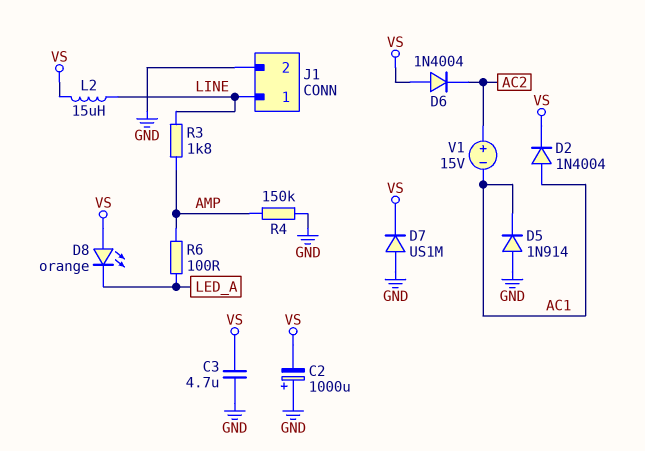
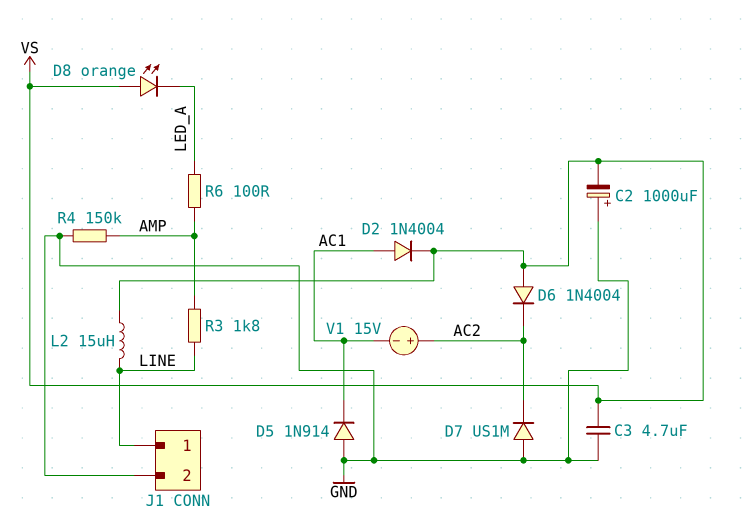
D7: diode US1M (A GND, K VS) -> diode US1M (A GND, K AC2)

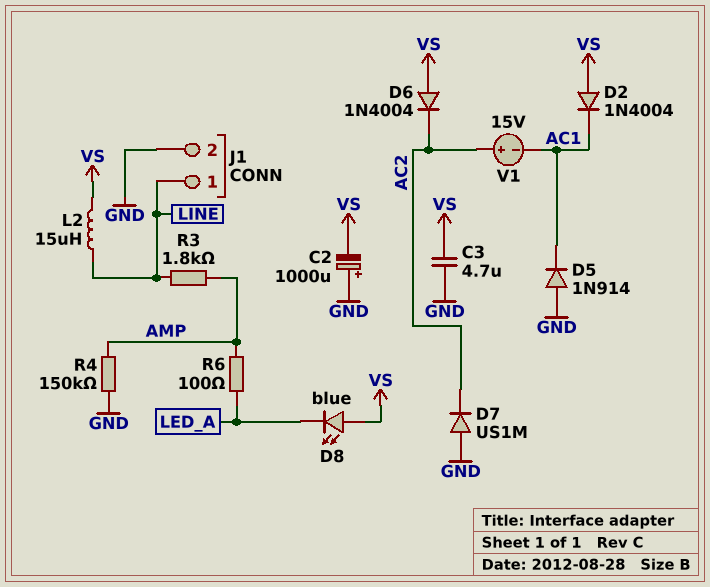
D2: diode 1N4004 (A AC1, K VS) -> diode 1N4004 (A VS, K AC1)
D8: LED orange (A VS, K LED_A) -> LED blue (A VS, K LED_A)

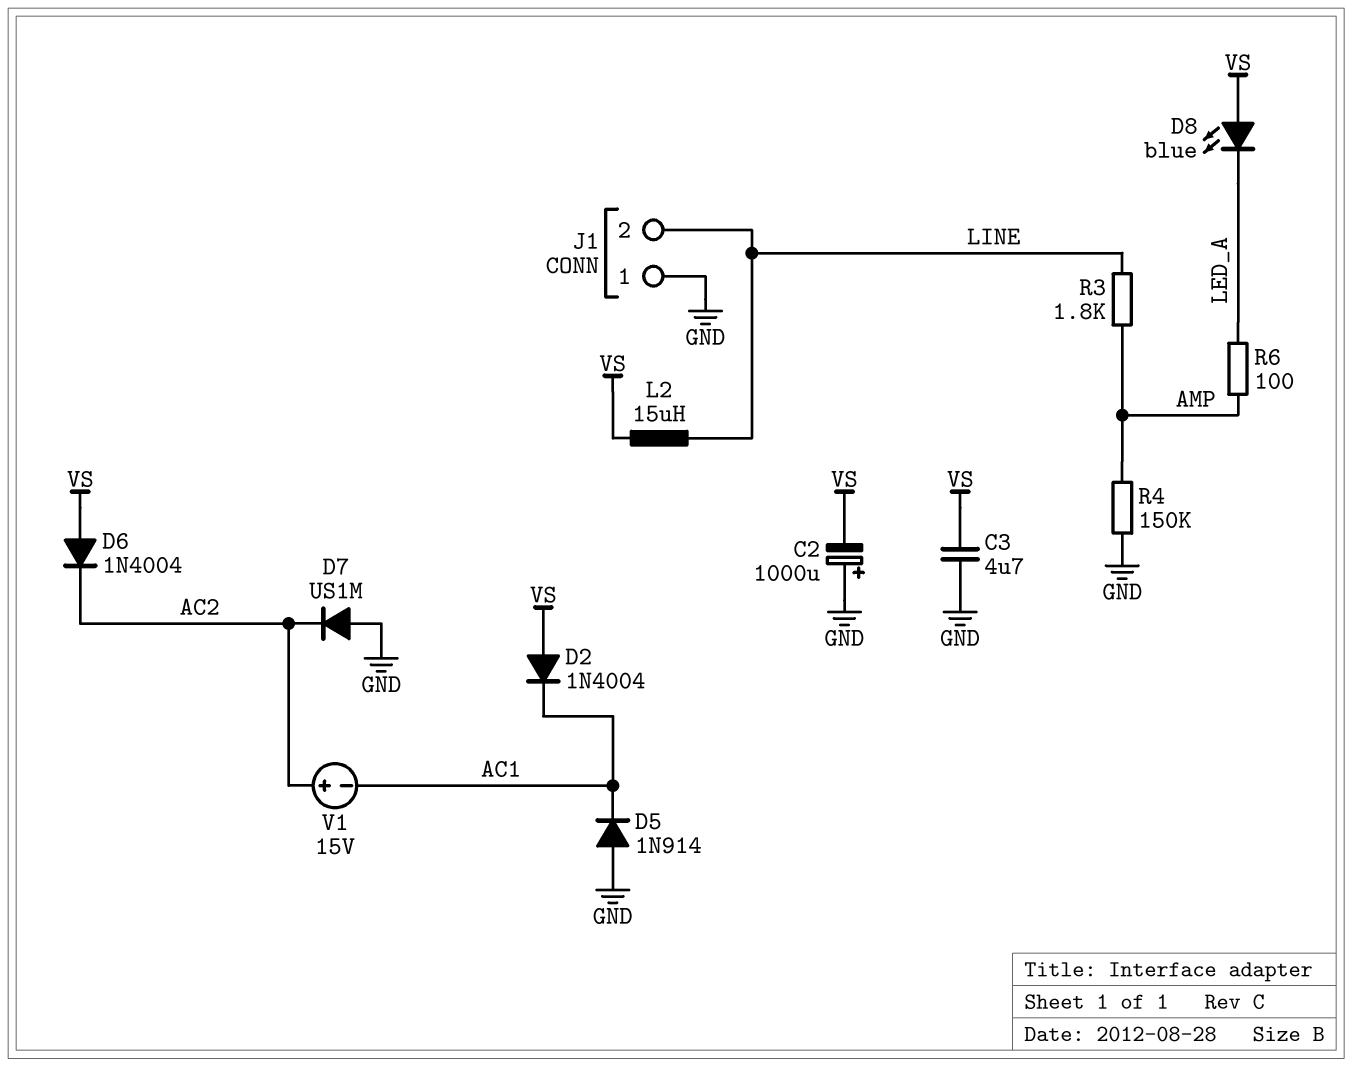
J1 pin 1: LINE -> GND
J1 pin 2: GND -> LINE

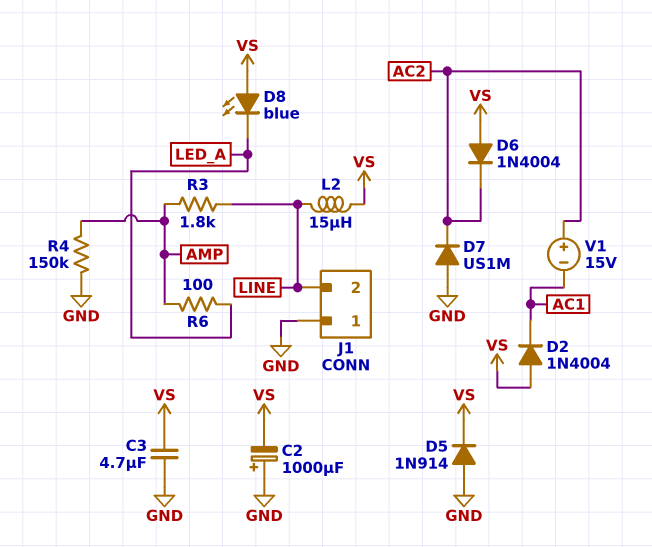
D5: diode 1N914 (A GND, K AC1) -> diode 1N914 (A GND, K VS)

